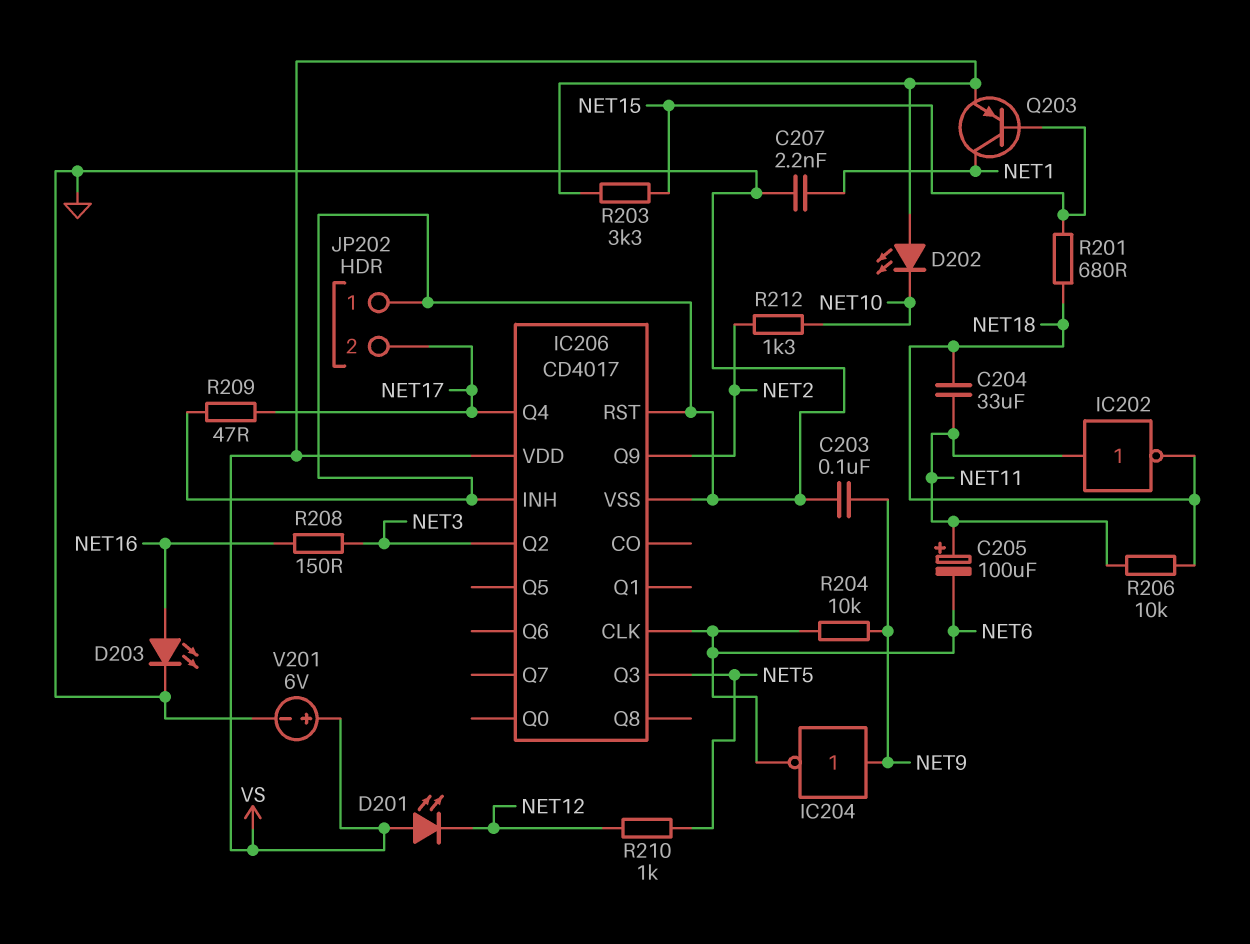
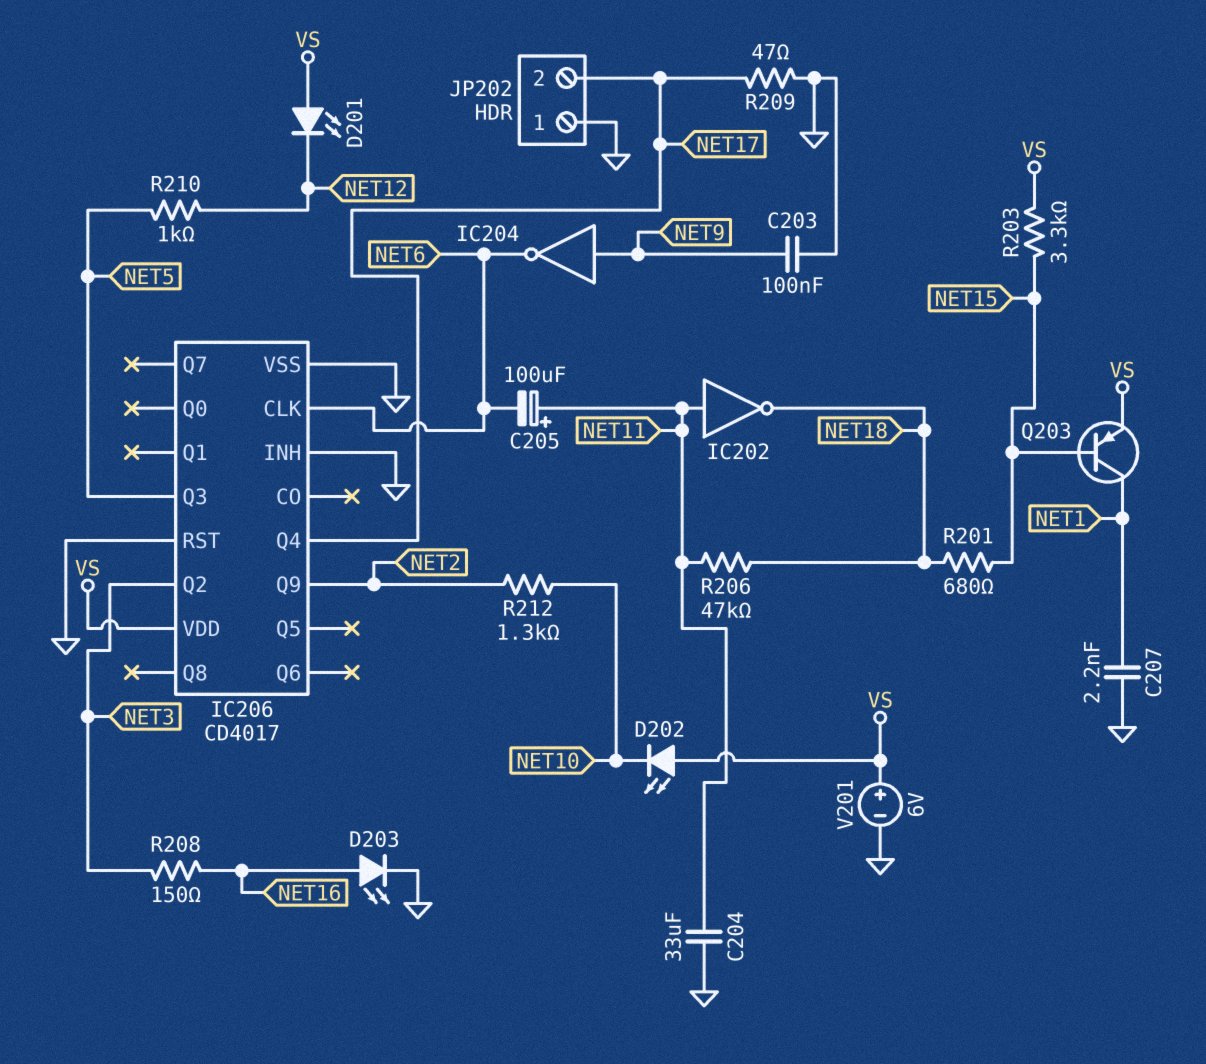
C204: 33uF (NET11, NET18) -> 33uF (GND, NET11)
R204: 10k (NET6, NET9) -> none
R206: 10k (NET11, NET18) -> 47k (NET11, NET18)

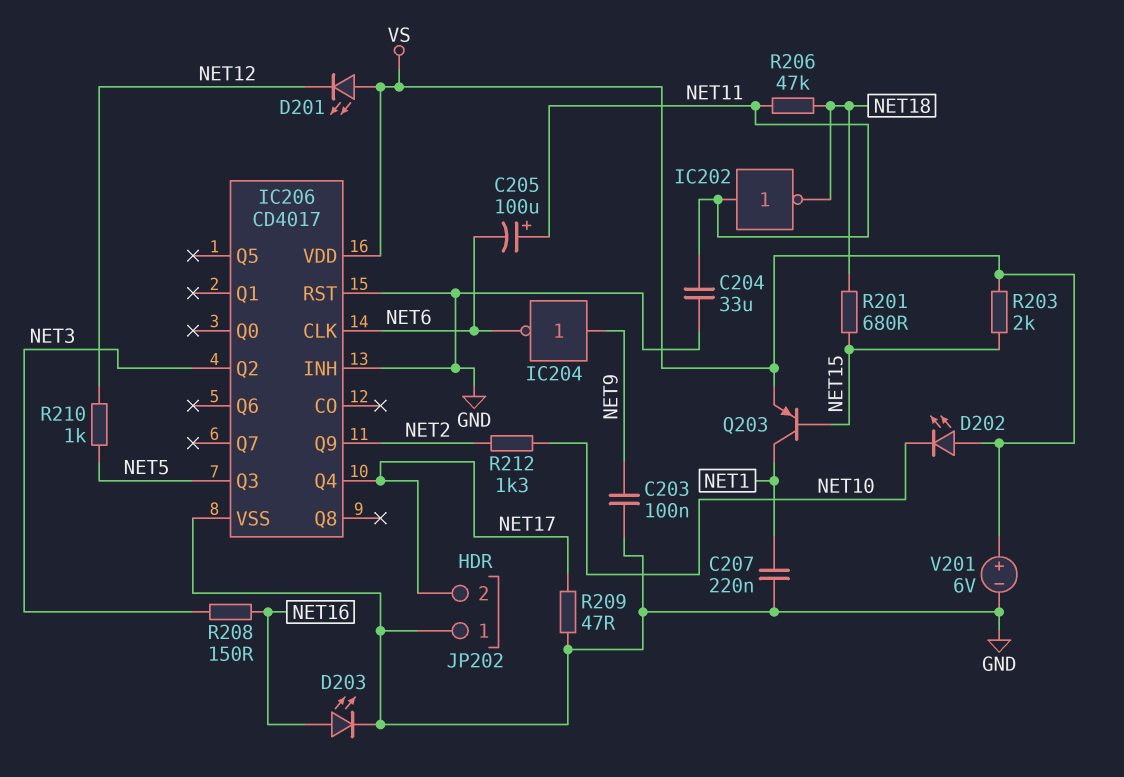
C207: 2.2nF (GND, NET1) -> 220nF (GND, NET1)
R203: 3.3k (NET15, VS) -> 2k (NET15, VS)

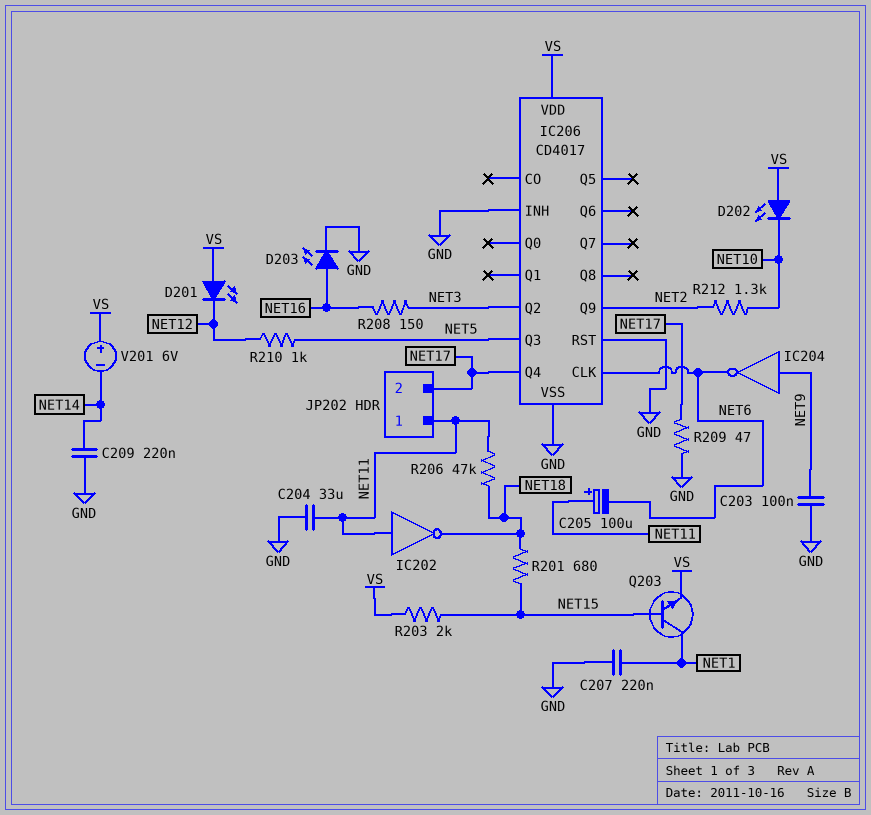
C209: none -> 220nF (GND, NET14)
JP202 pin 1: GND -> NET11
Q203: PNP (B NET15, C NET1, E VS) -> NPN (B NET15, C NET1, E VS)
V201: 6V (plus VS, minus GND) -> 6V (plus VS, minus NET14)

